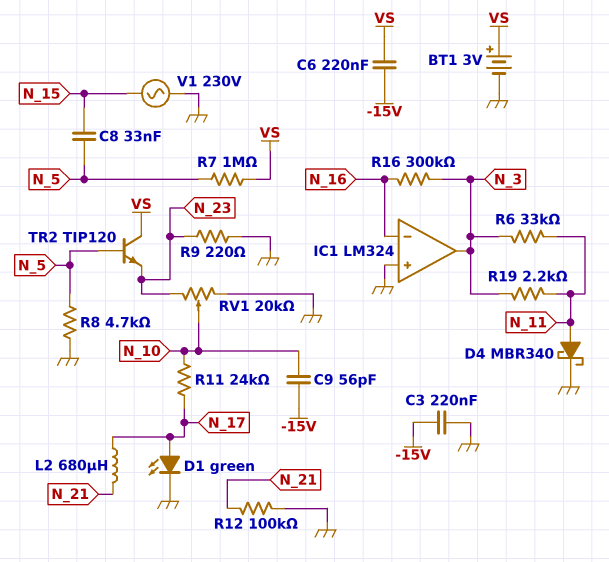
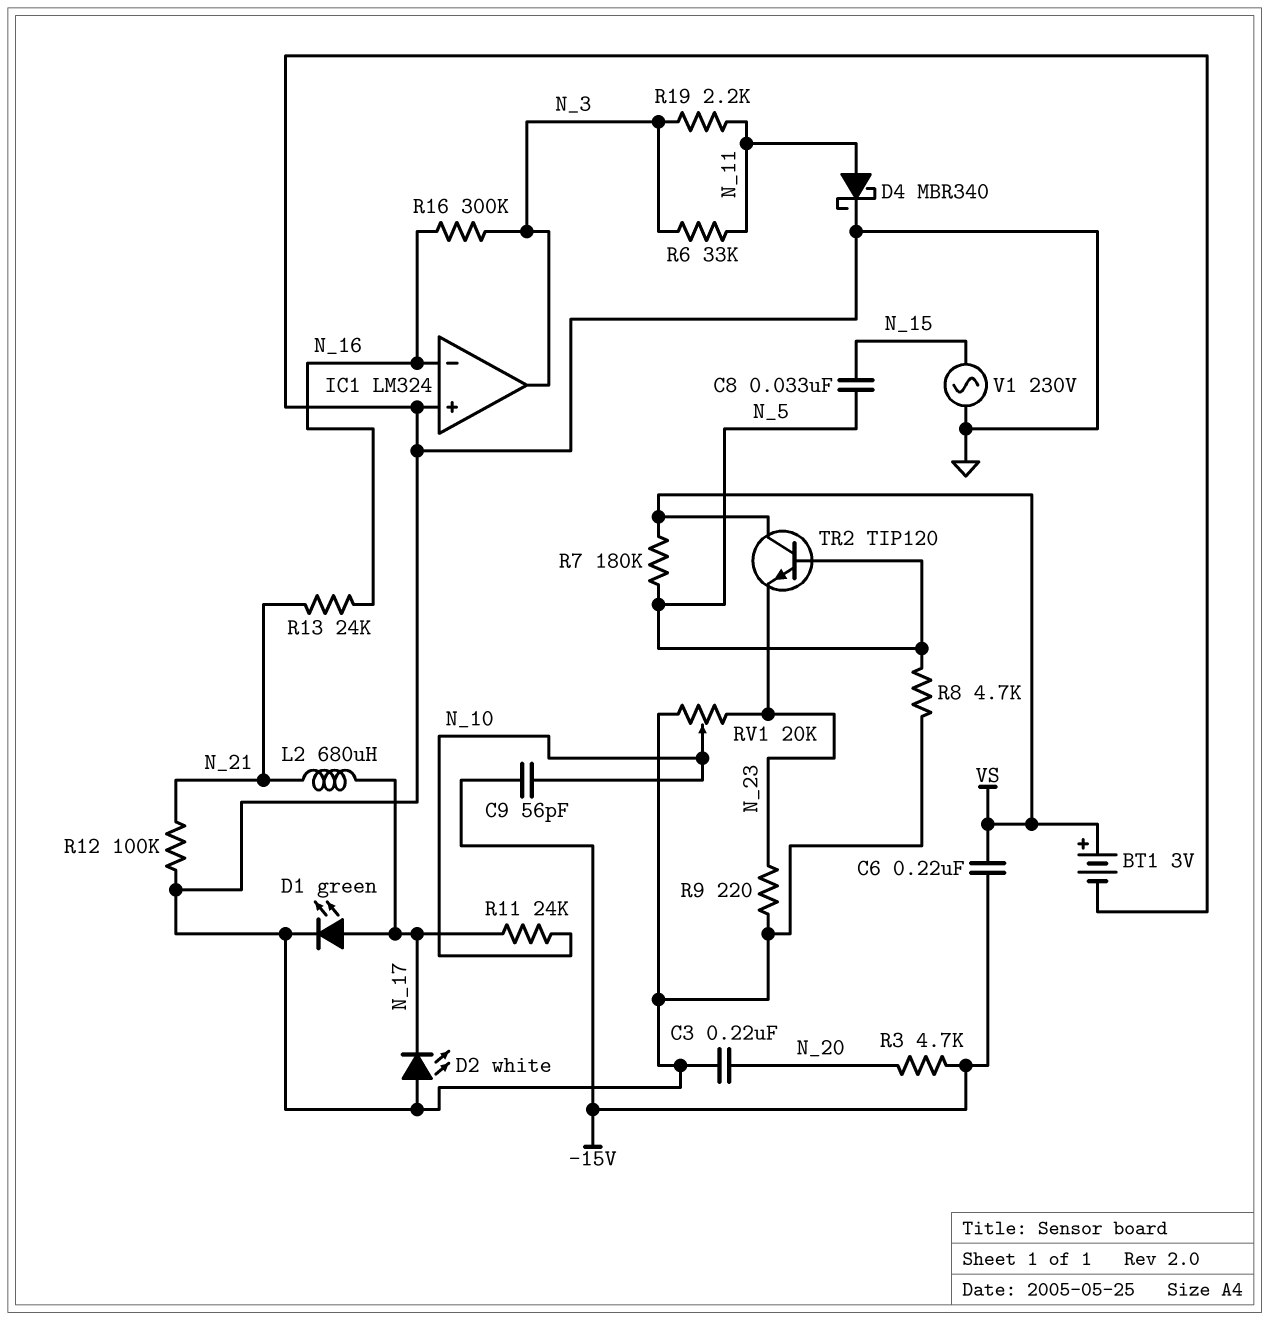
C3: 220nF (-15V, GND) -> 220nF (GND, N_20)
D2: none -> LED white (A GND, K N_17)
R3: none -> 4.7k (-15V, N_20)
R7: 1M (N_5, VS) -> 180k (N_5, VS)
R13: none -> 24k (N_16, N_21)

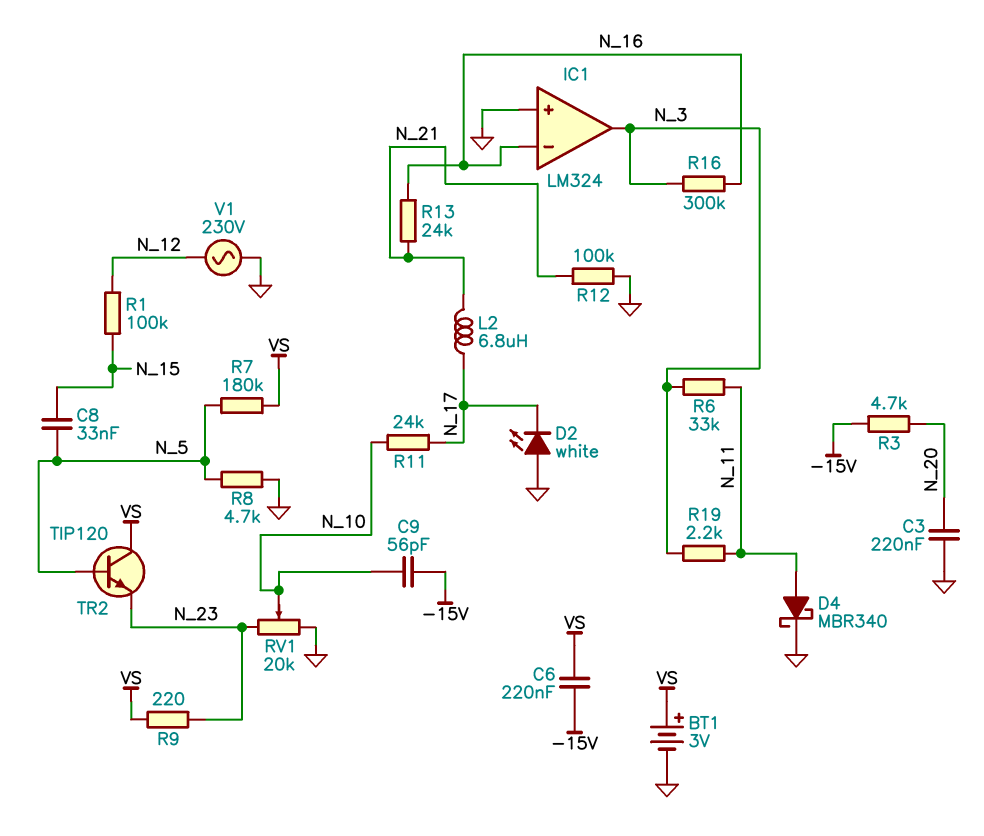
D1: LED green (A N_17, K GND) -> none
L2: 680uH (N_17, N_21) -> 6.8uH (N_17, N_21)
R1: none -> 100k (N_12, N_15)
R9: 220 (GND, N_23) -> 220 (N_23, VS)
V1: AC 230V (GND, N_15) -> AC 230V (GND, N_12)

